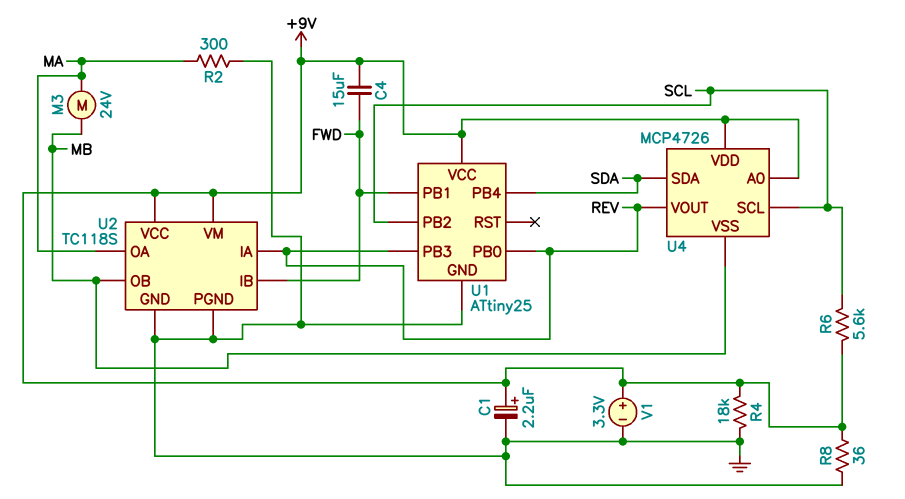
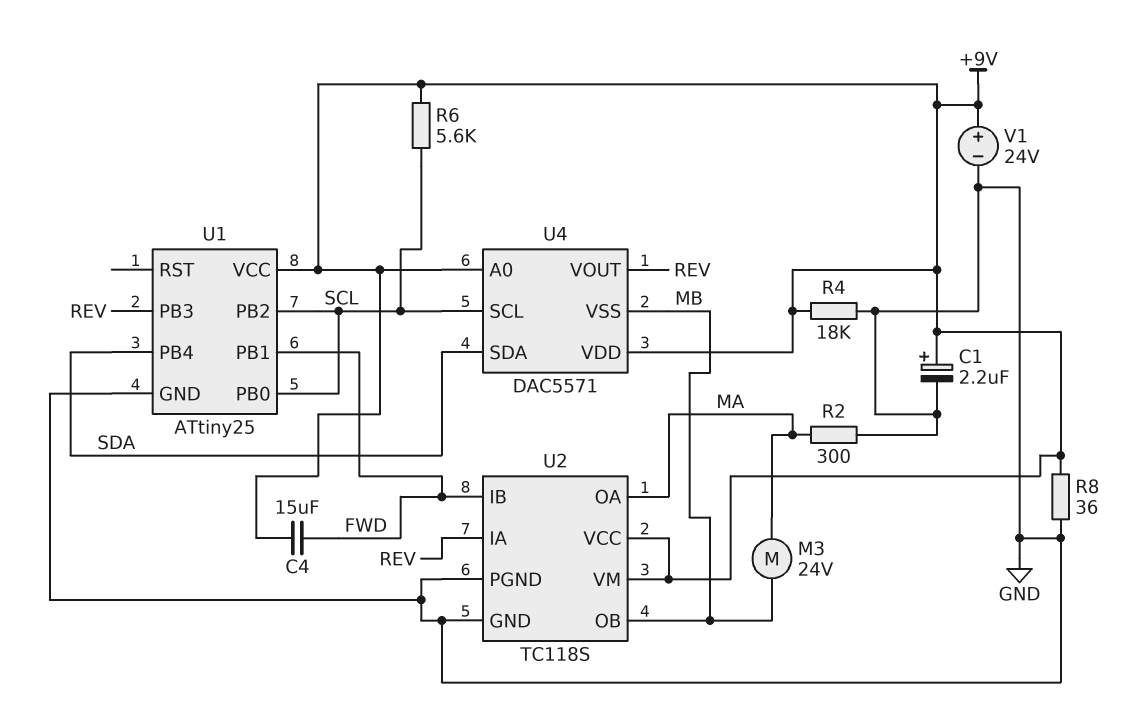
U1 pin PB0: REV -> SCL
U4: MCP4726 -> DAC5571
V1: 3.3V (plus +9V, minus GND) -> 24V (plus +9V, minus GND)

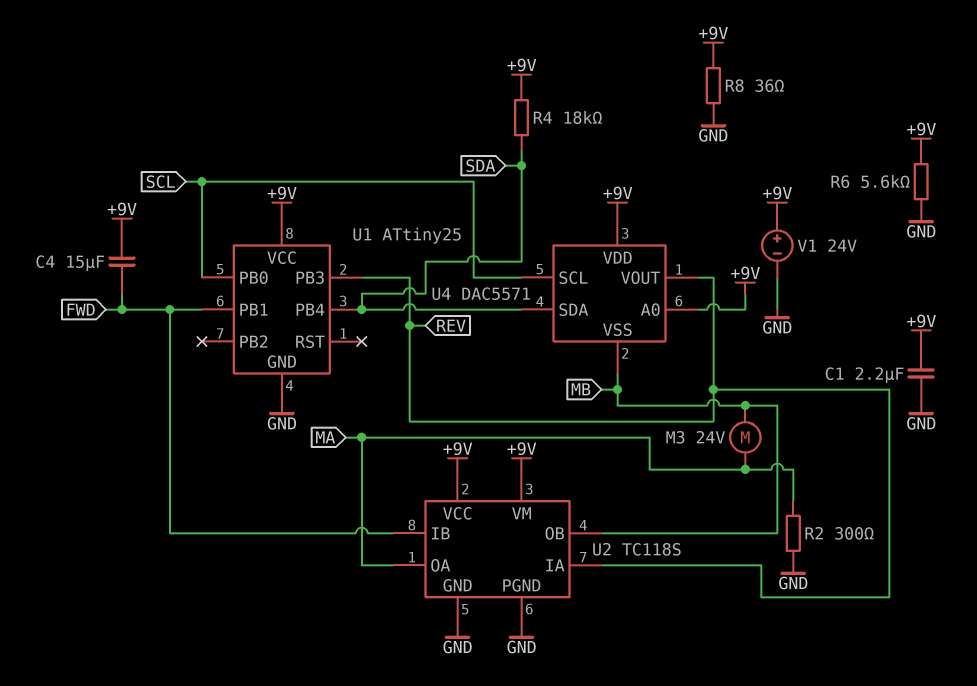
C1: 2.2uF (plus +9V, minus GND) -> 2.2uF (+9V, GND)
R4: 18k (+9V, GND) -> 18k (+9V, SDA)
R6: 5.6k (+9V, SCL) -> 5.6k (+9V, GND)
U1 pin PB2: SCL -> none

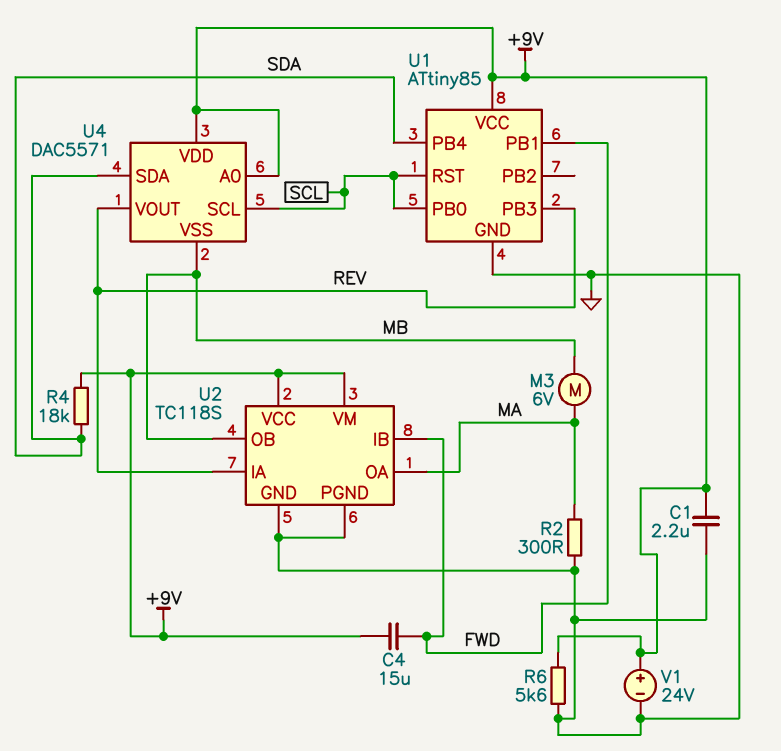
M3: motor 24V (MA, MB) -> motor 6V (MA, MB)
R8: 36 (+9V, GND) -> none
U1: ATtiny25 -> ATtiny85
U1 pin RST: none -> SCL

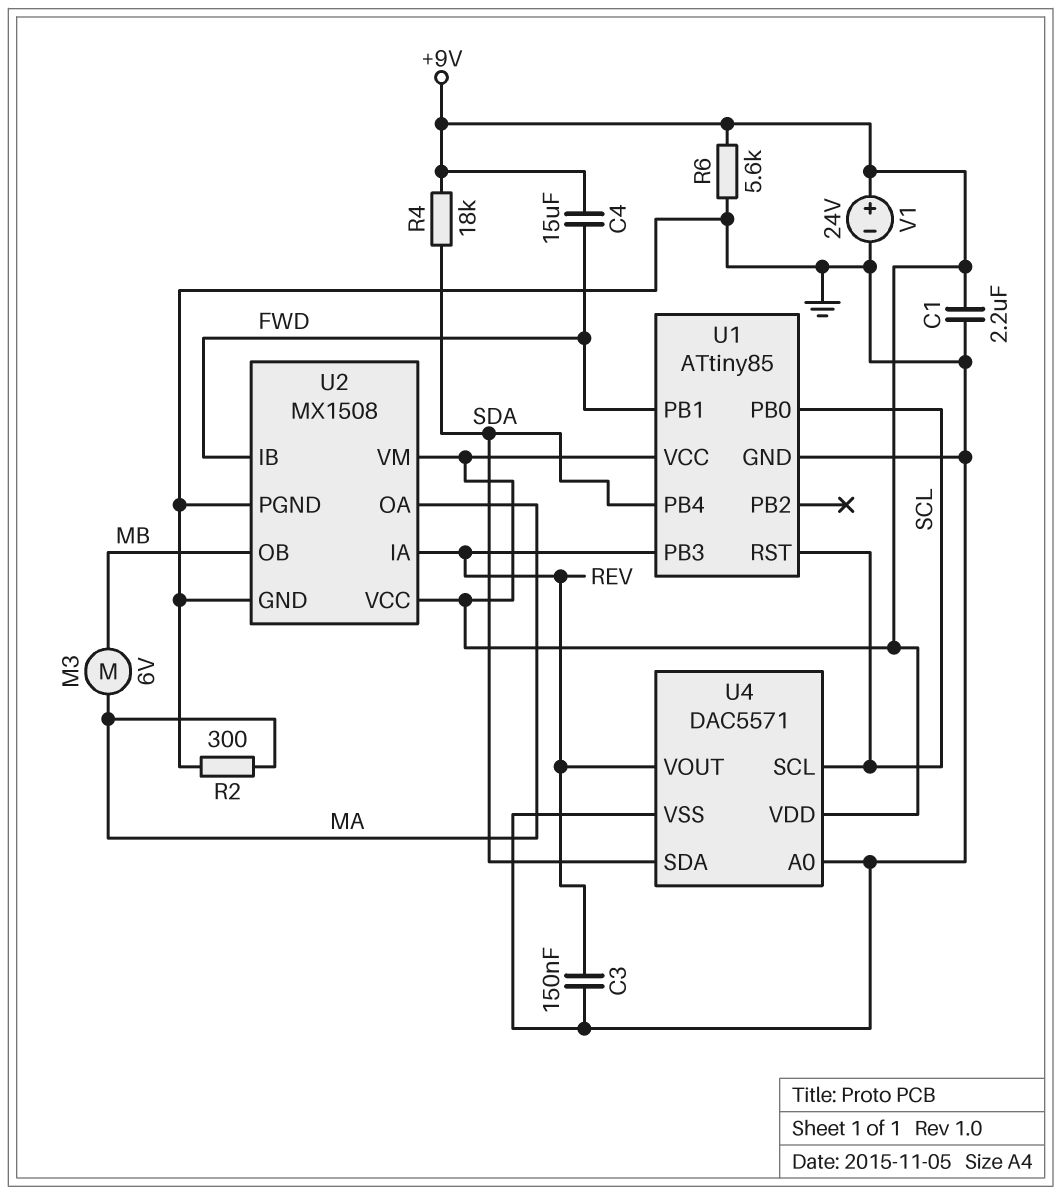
C3: none -> 150nF (GND, REV)
U2: TC118S -> MX1508
U4 pin A0: +9V -> GND
U4 pin VSS: MB -> GND

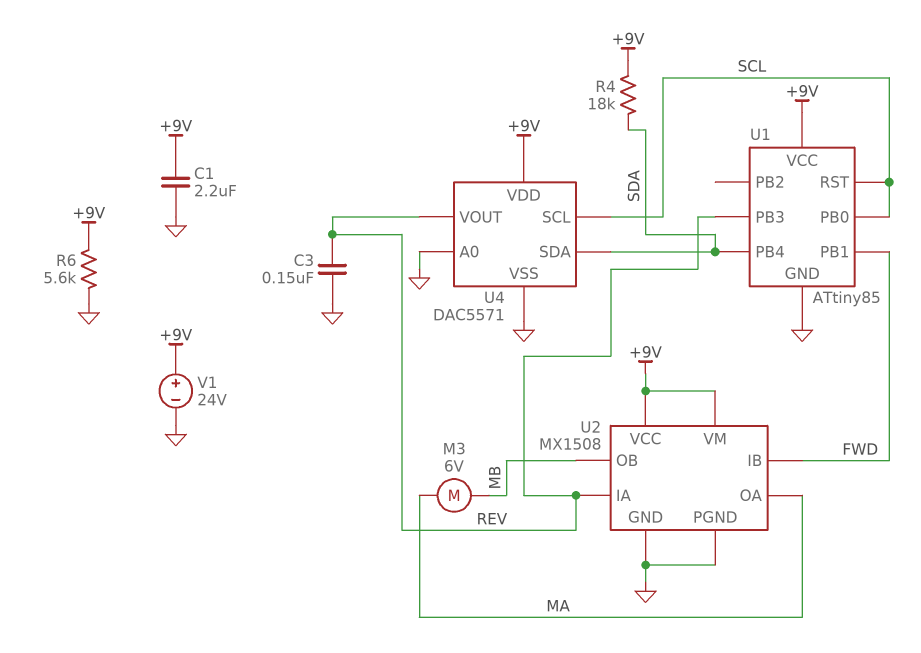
C4: 15uF (+9V, FWD) -> none
R2: 300 (GND, MA) -> none

